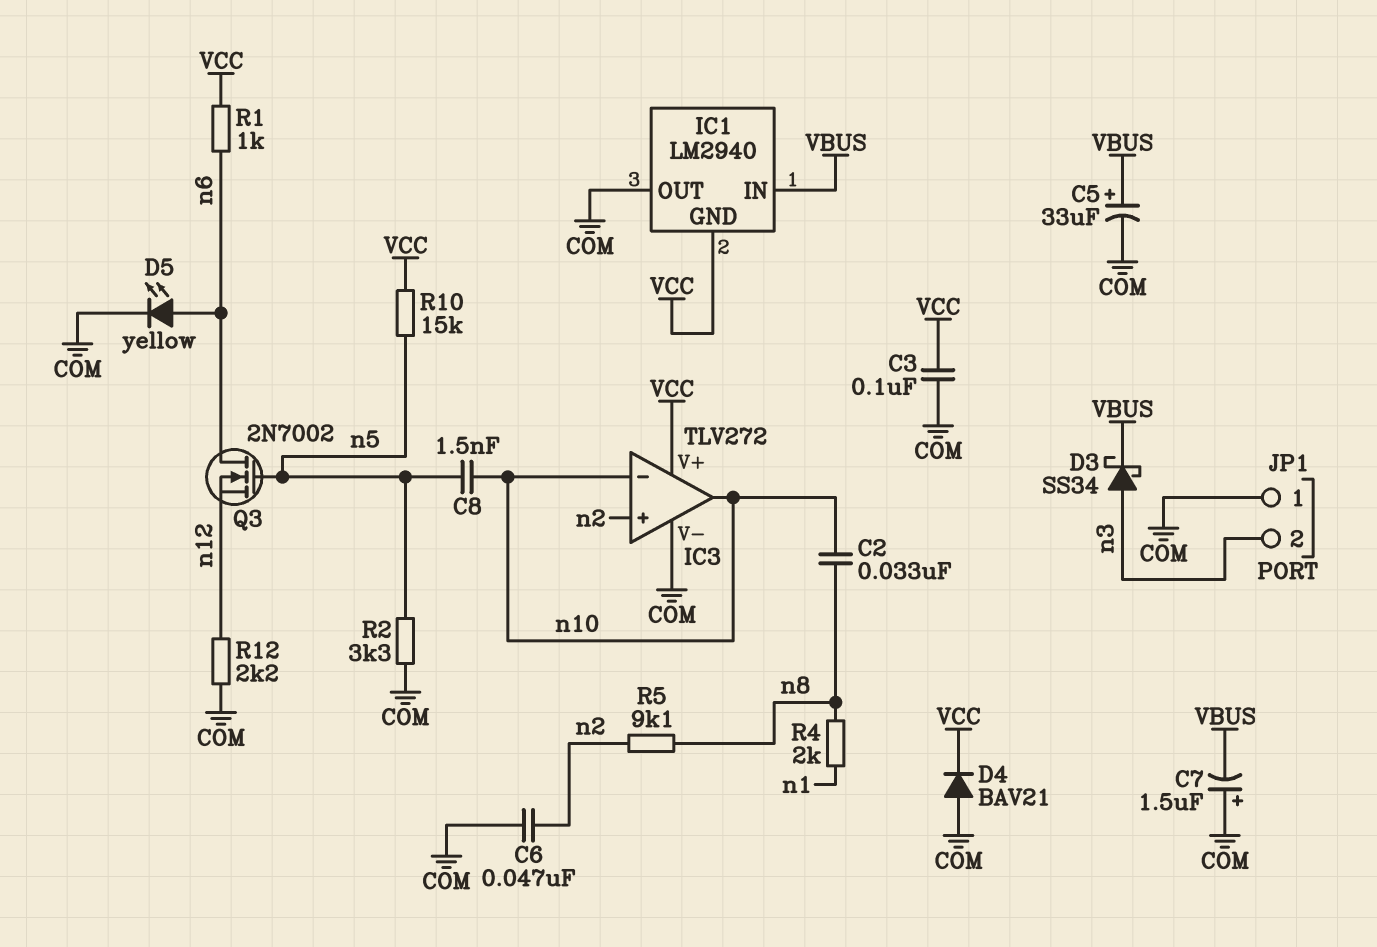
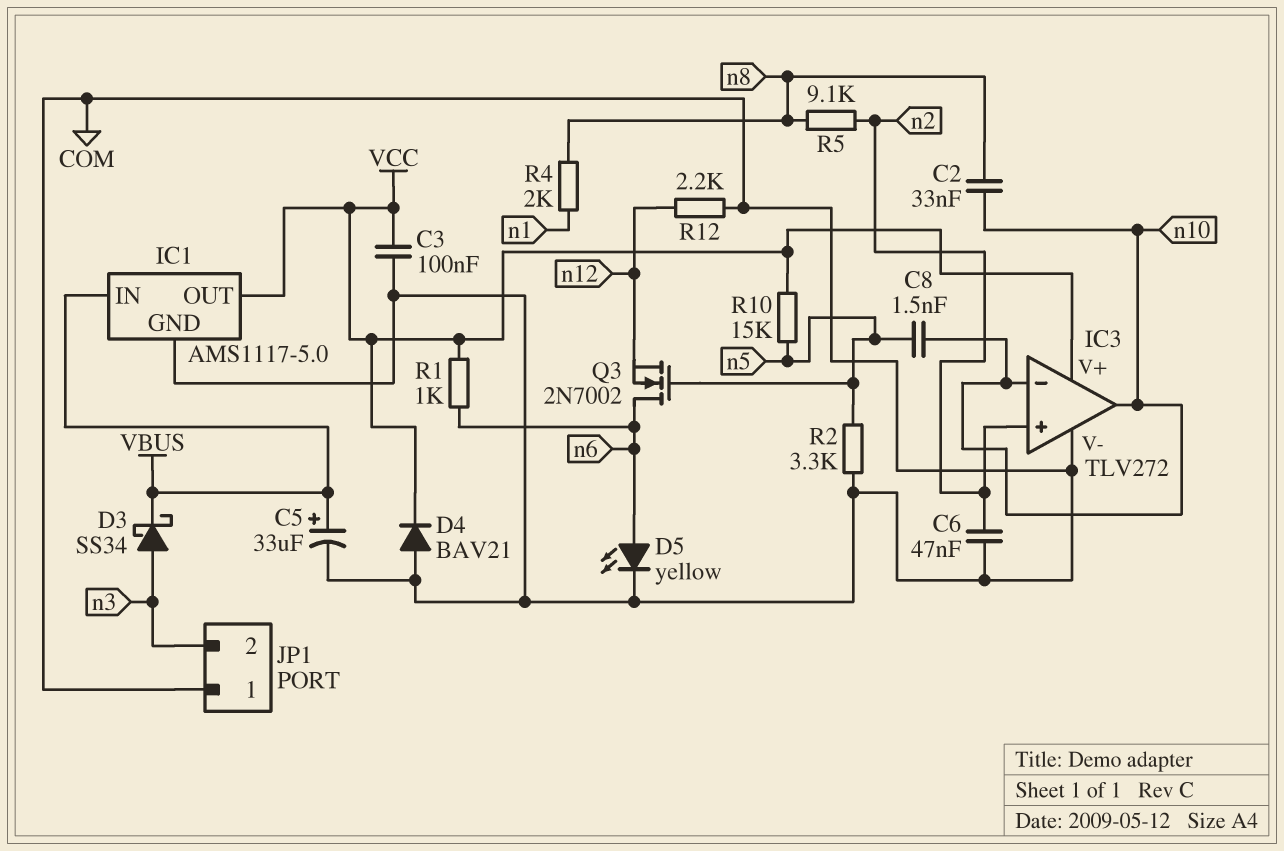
C7: 1.5uF (plus COM, minus VBUS) -> none
IC1: LM2940 -> AMS1117-5.0
IC1 pin GND: VCC -> COM
IC1 pin OUT: COM -> VCC

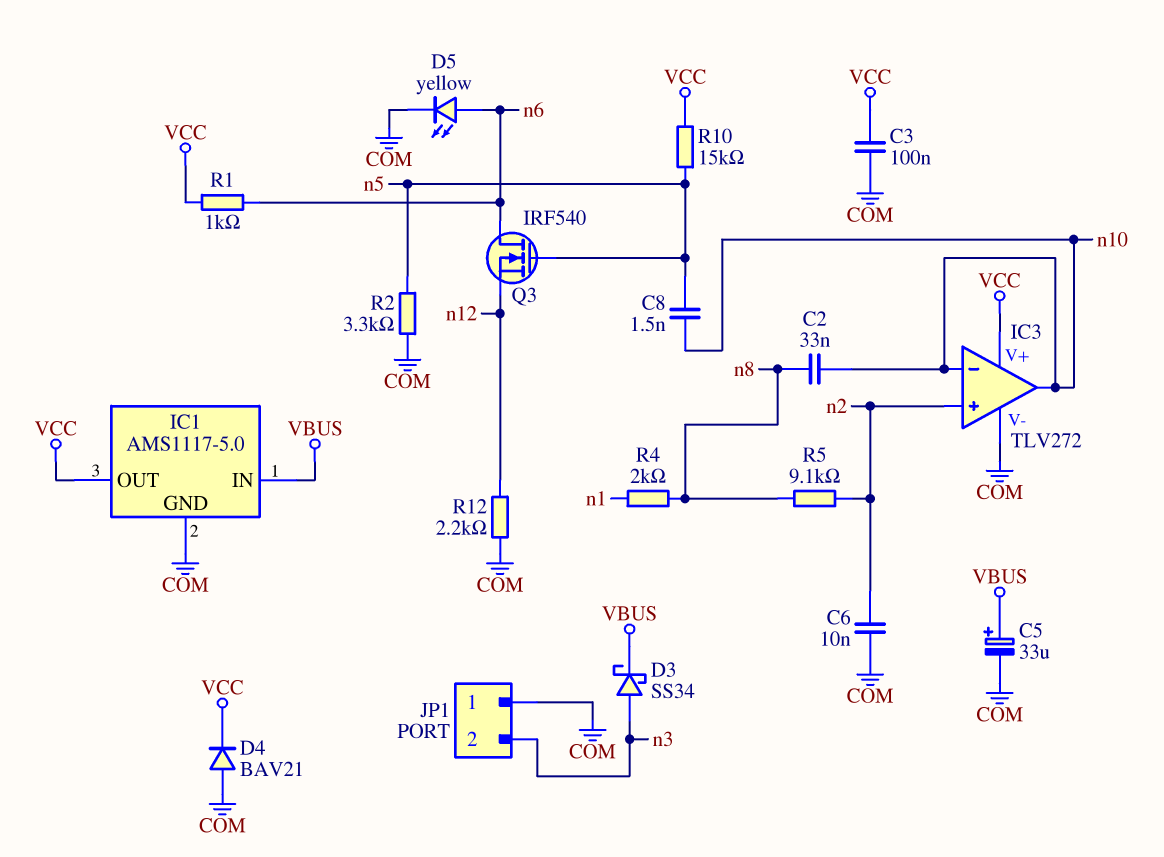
C6: 47nF (COM, n2) -> 10nF (COM, n2)
Q3: NMOS 2N7002 (G n5, D n6, S n12) -> NMOS IRF540 (G n5, D n6, S n12)

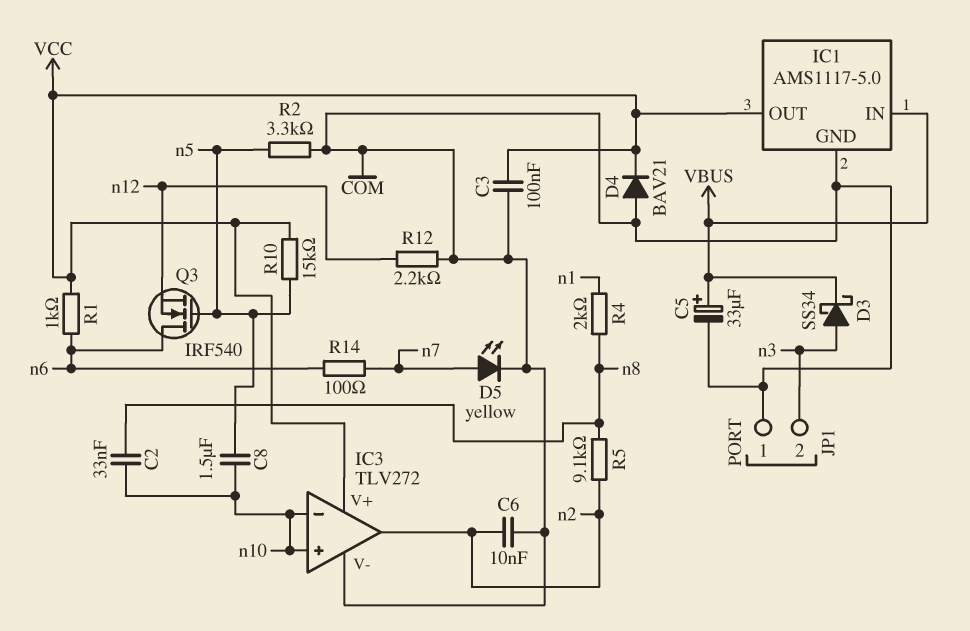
C8: 1.5nF (n5, n10) -> 1.5uF (n5, n10)
D5: LED yellow (A n6, K COM) -> LED yellow (A n7, K COM)
IC3 pin in+: n2 -> n10
IC3 pin out: n10 -> n2
R14: none -> 100 (n6, n7)

